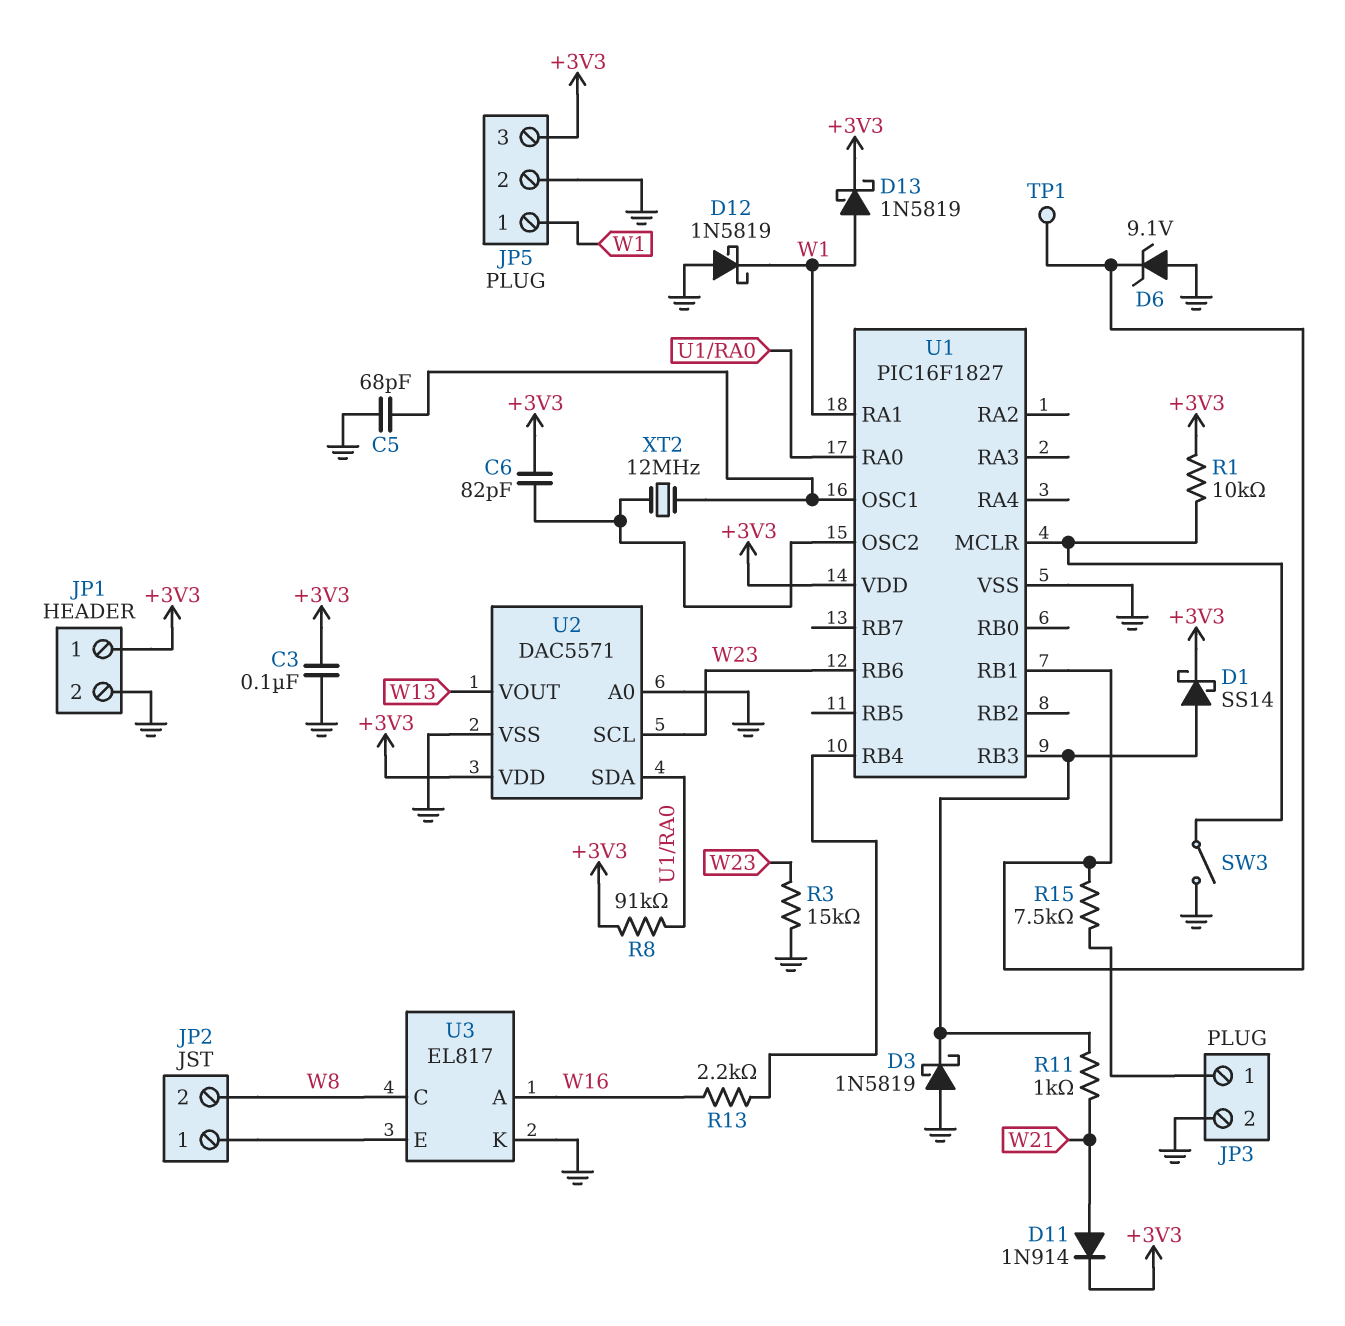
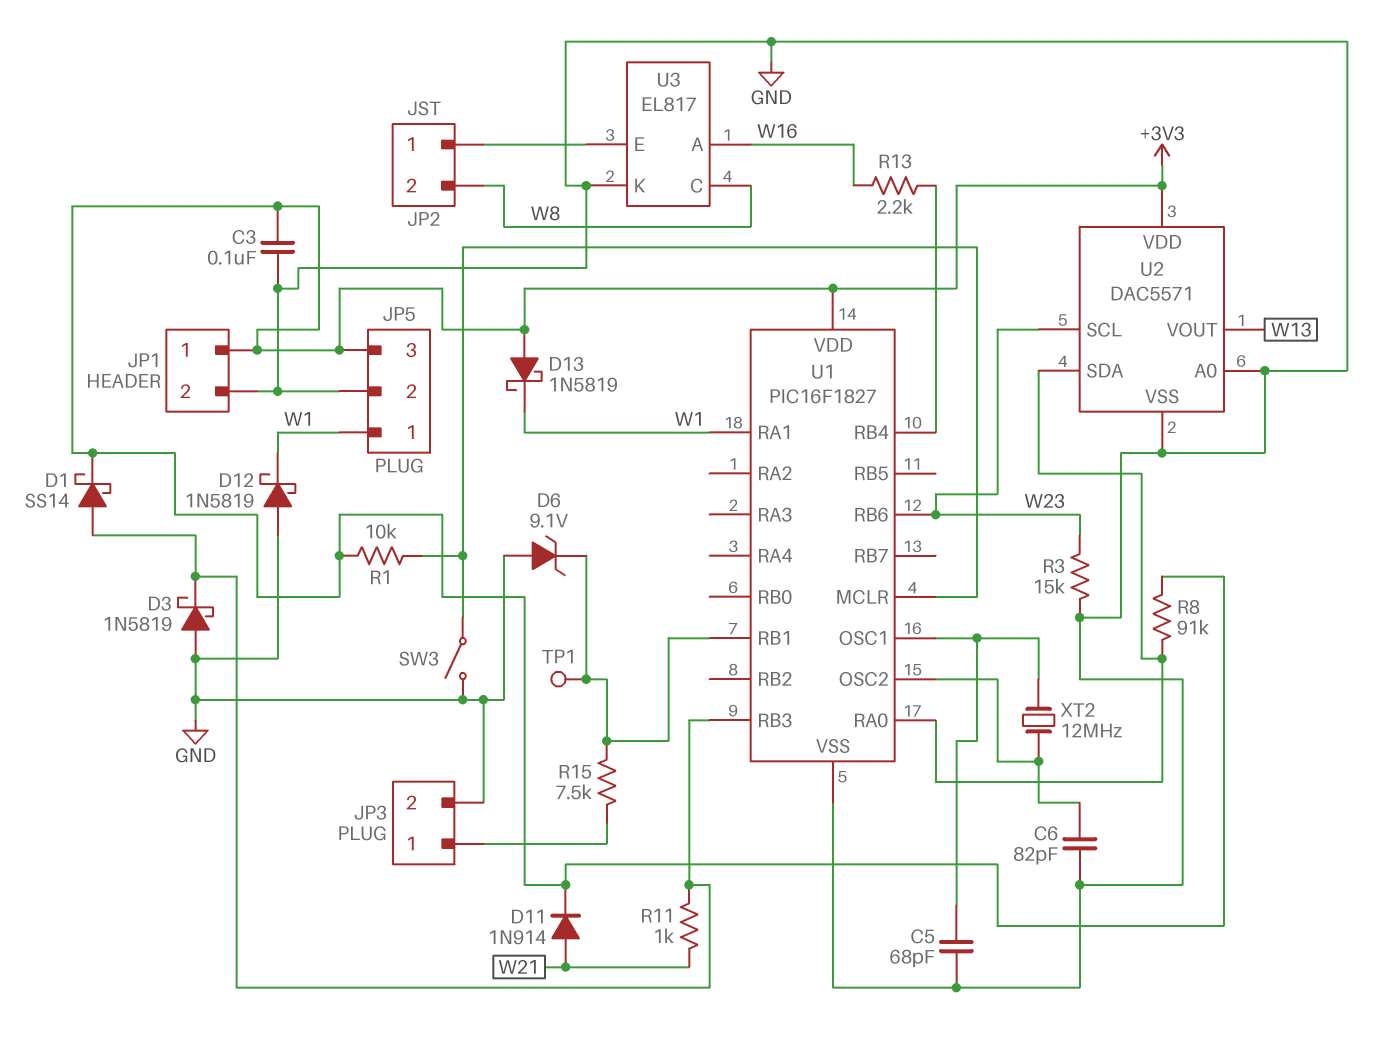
C6: 82pF (+3V3, U1/OSC2) -> 82pF (GND, U1/OSC2)
D13: schottky 1N5819 (A W1, K +3V3) -> schottky 1N5819 (A +3V3, K W1)

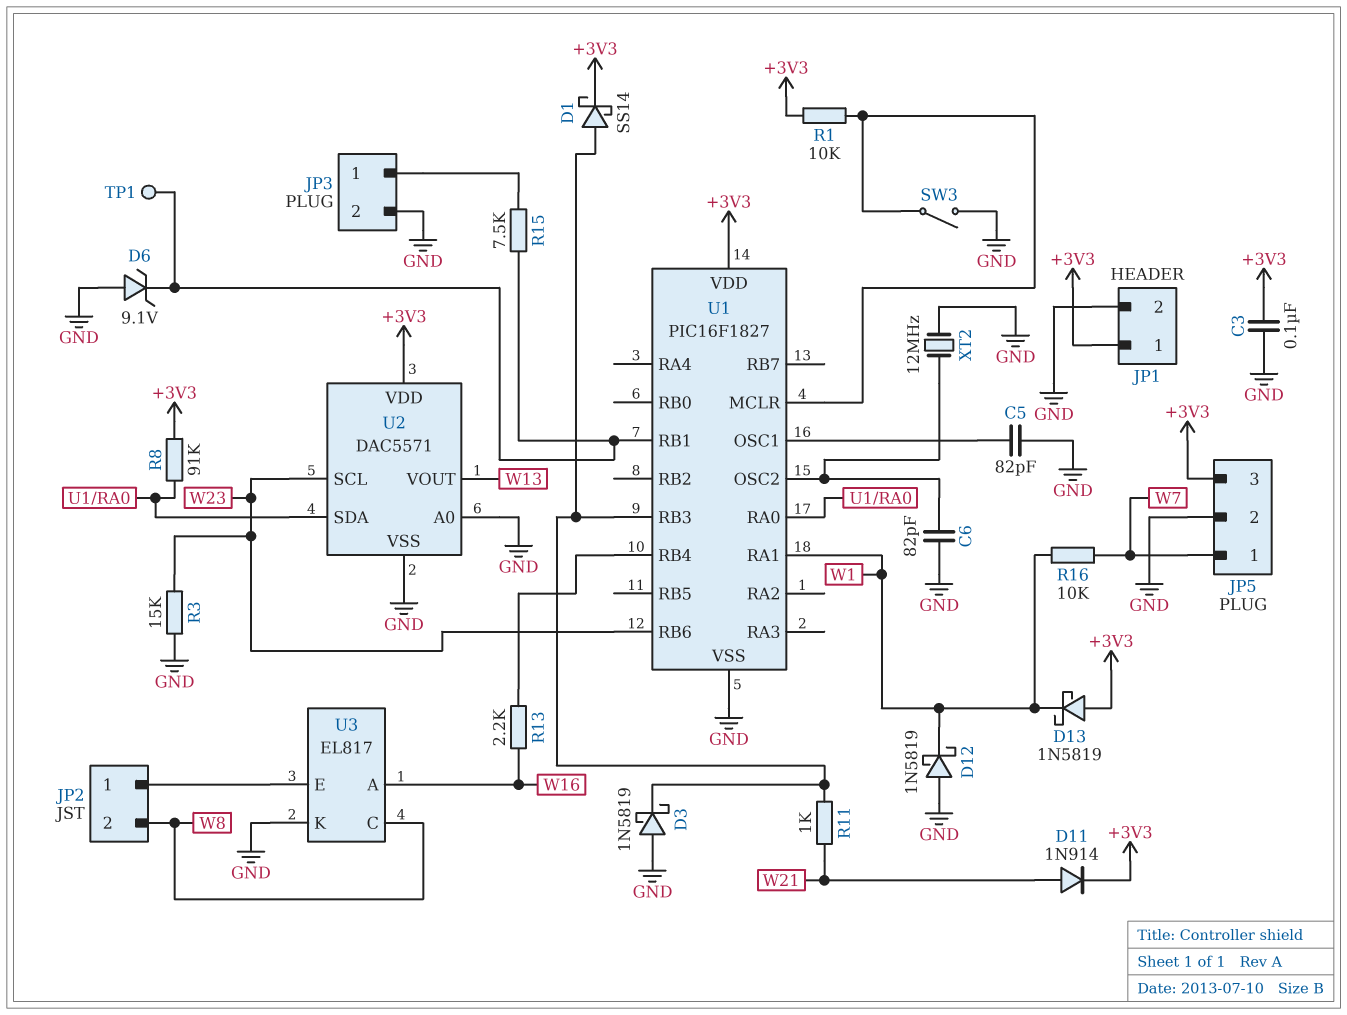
C5: 68pF (GND, U1/OSC1) -> 82pF (GND, U1/OSC1)
JP5 pin 1: W1 -> W7
R16: none -> 10k (W1, W7)
XT2: 12MHz (U1/OSC1, U1/OSC2) -> 12MHz (GND, U1/OSC2)

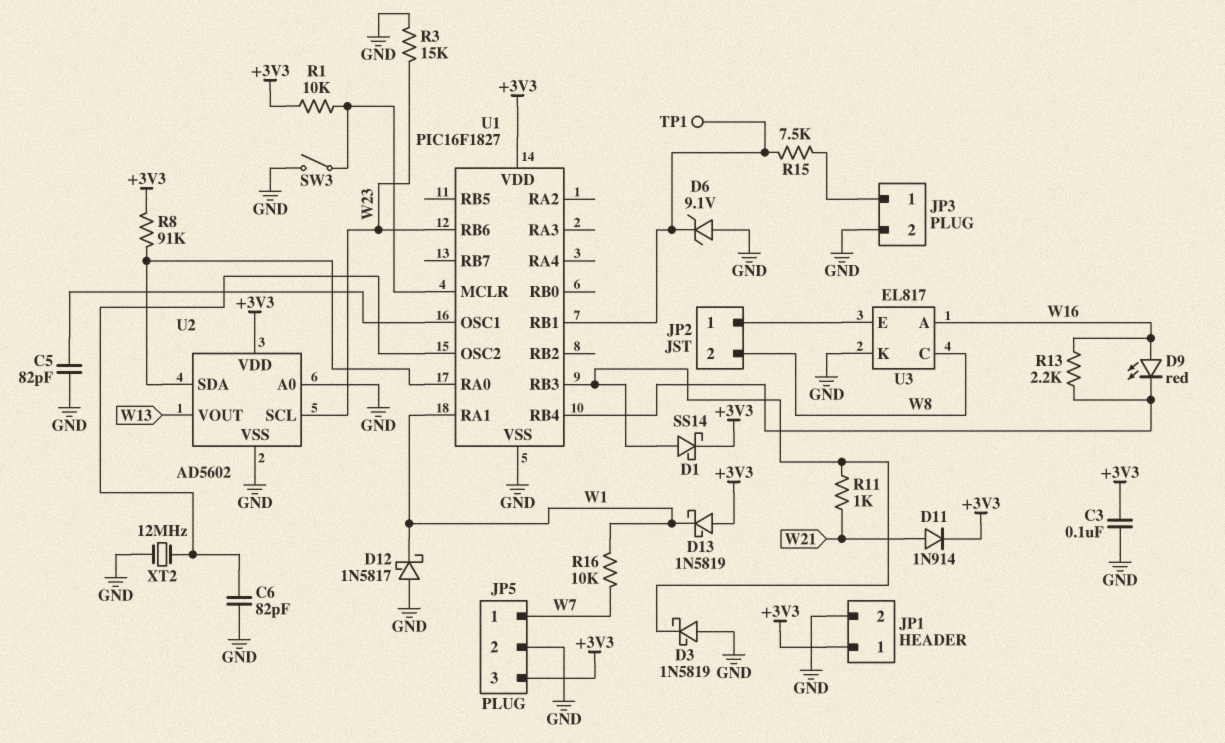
D9: none -> LED red (A W16, K U1/RB4)
D12: schottky 1N5819 (A GND, K W1) -> schottky 1N5817 (A GND, K W1)
U2: DAC5571 -> AD5602

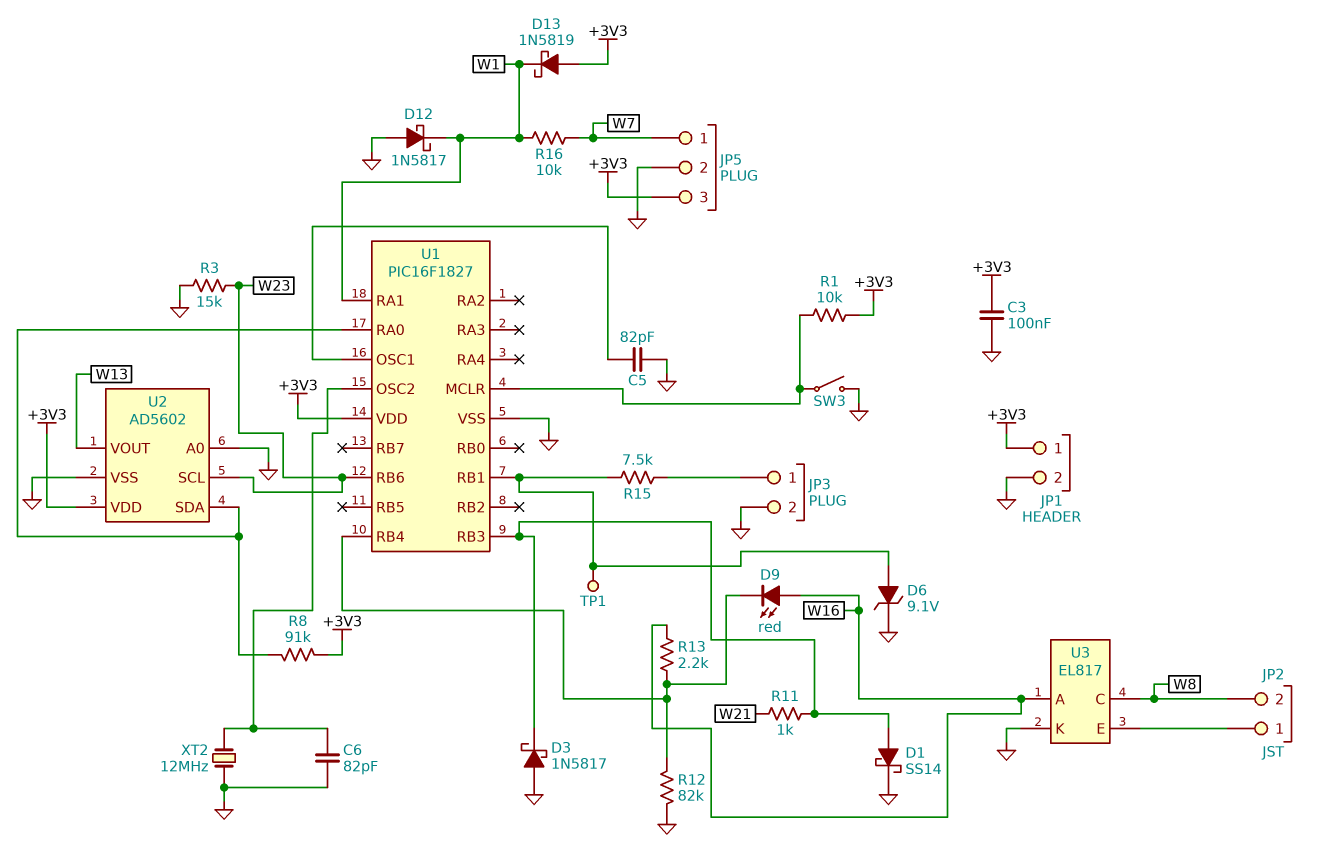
D1: schottky SS14 (A U1/RB3, K +3V3) -> schottky SS14 (A U1/RB3, K GND)
D3: schottky 1N5819 (A GND, K U1/RB3) -> schottky 1N5817 (A GND, K U1/RB3)
D6: zener 9.1V (A GND, K U1/RB1) -> zener 9.1V (A U1/RB1, K GND)
D11: diode 1N914 (A W21, K +3V3) -> none
R12: none -> 82k (GND, U1/RB4)

